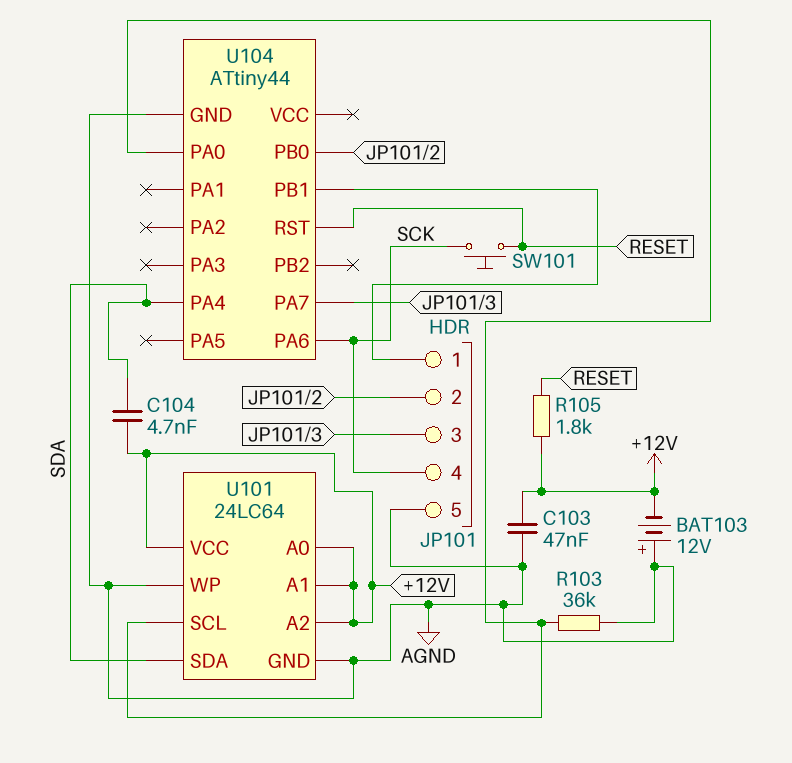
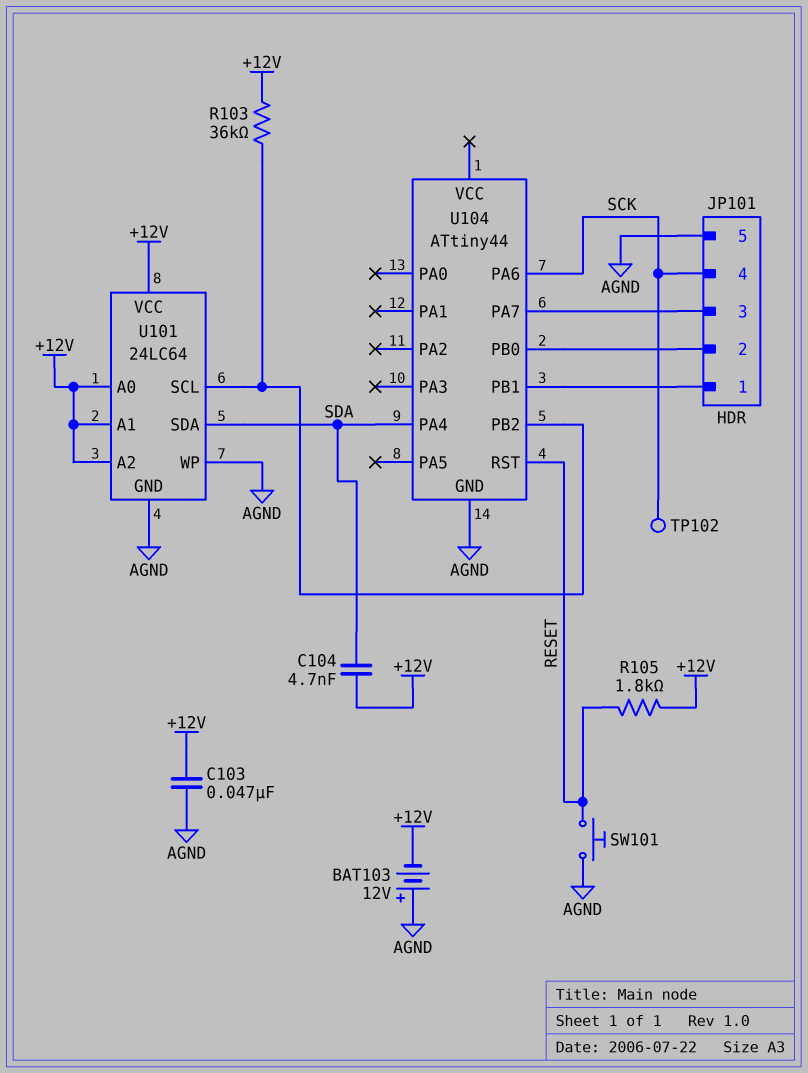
R103: 36k (AGND, U101/SCL) -> 36k (+12V, U101/SCL)
SW101: button (RESET, SCK) -> button (AGND, RESET)
TP102: none -> test point (SCK)
U104 pin PA0: U101/SCL -> none
U104 pin PB2: none -> U101/SCL

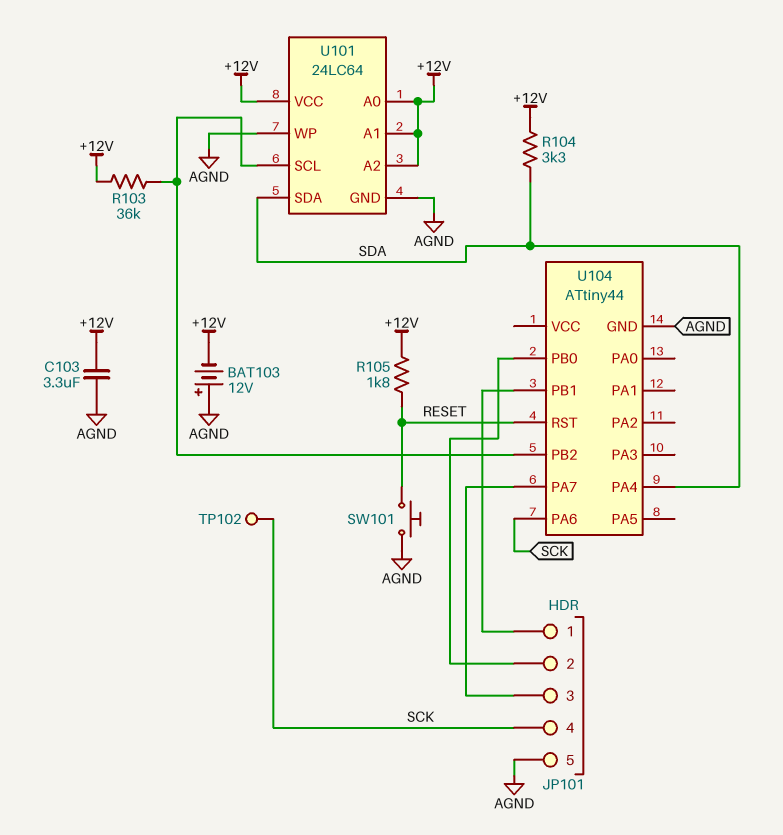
C103: 47nF (+12V, AGND) -> 3.3uF (+12V, AGND)
C104: 4.7nF (+12V, SDA) -> none
R104: none -> 3.3k (+12V, SDA)

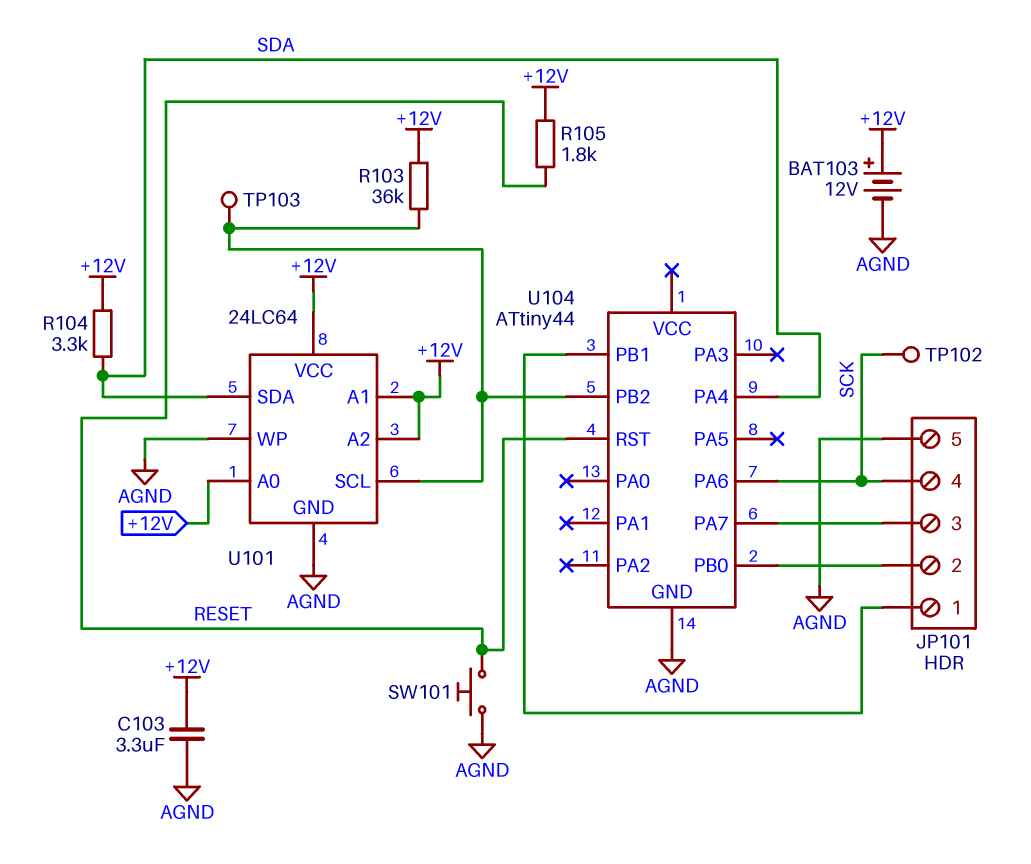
BAT103: 12V (plus AGND, minus +12V) -> 12V (plus +12V, minus AGND)
TP103: none -> test point (U101/SCL)

